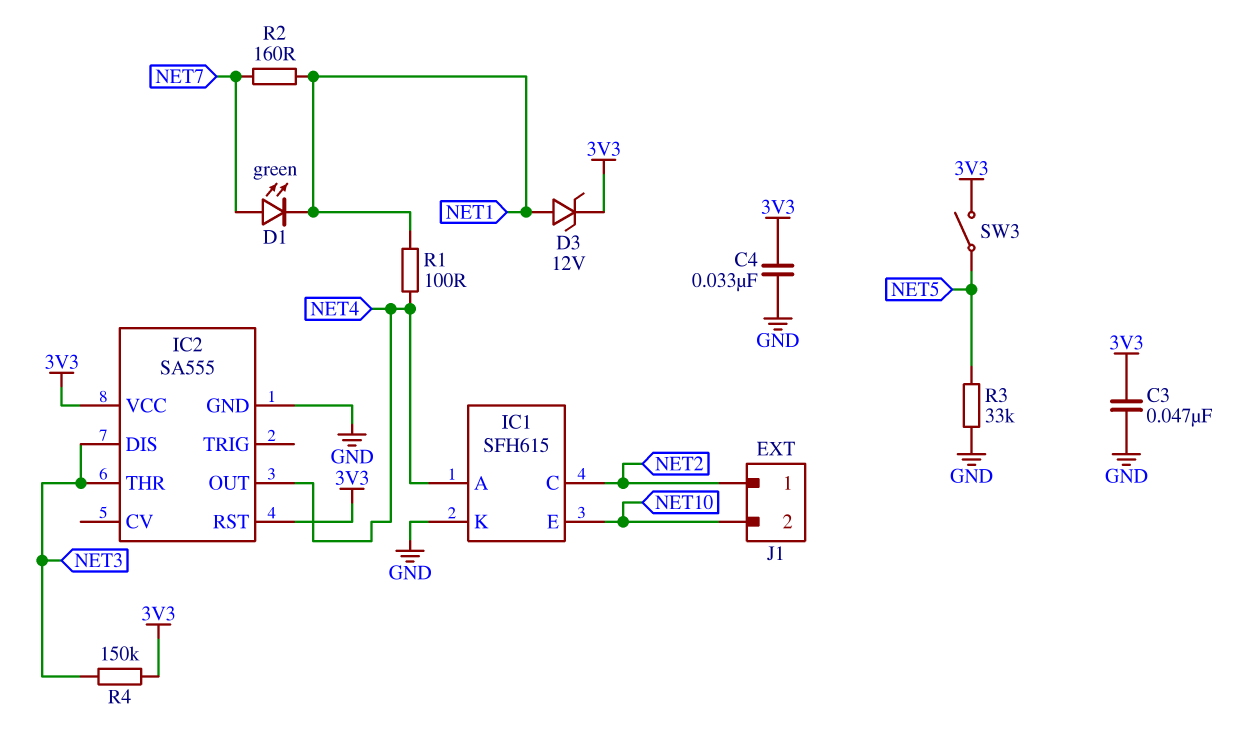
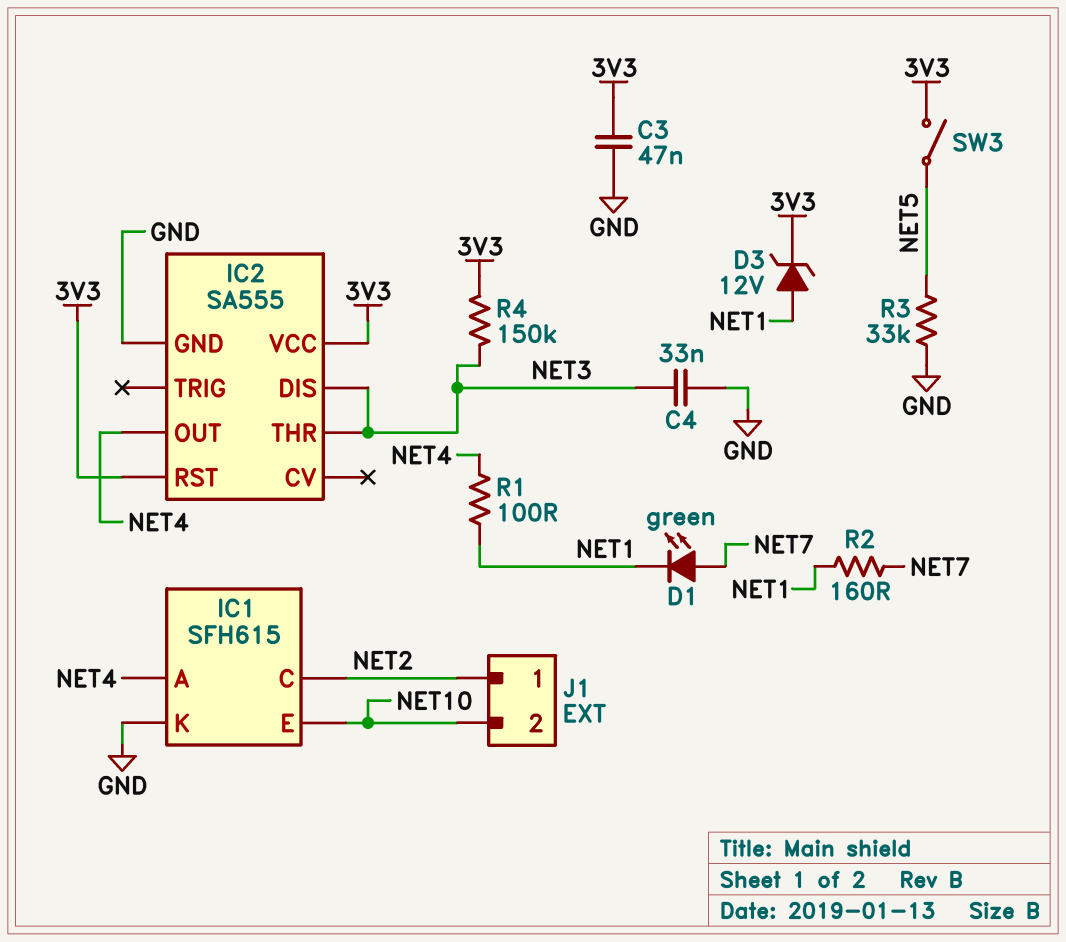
C4: 33nF (3V3, GND) -> 33nF (GND, NET3)

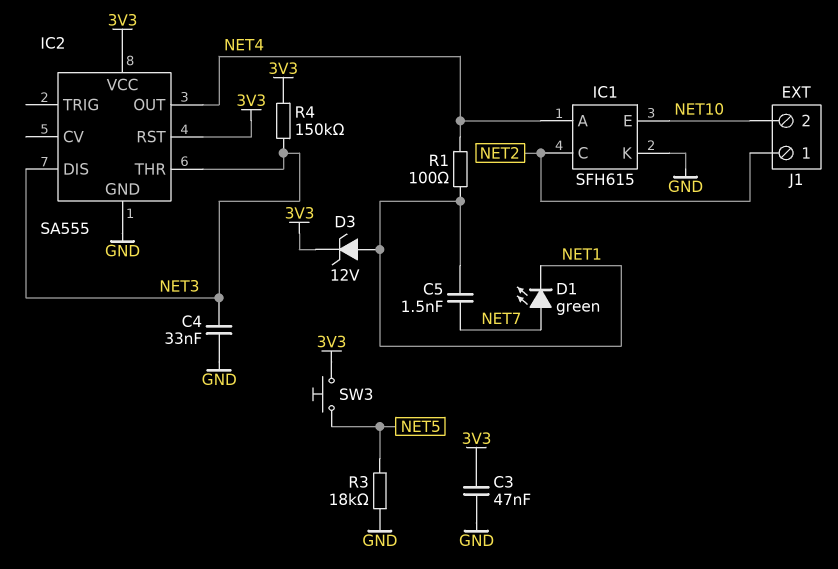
C5: none -> 1.5nF (NET1, NET7)
R2: 160 (NET1, NET7) -> none
R3: 33k (GND, NET5) -> 18k (GND, NET5)
SW3: switch (3V3, NET5) -> button (3V3, NET5)

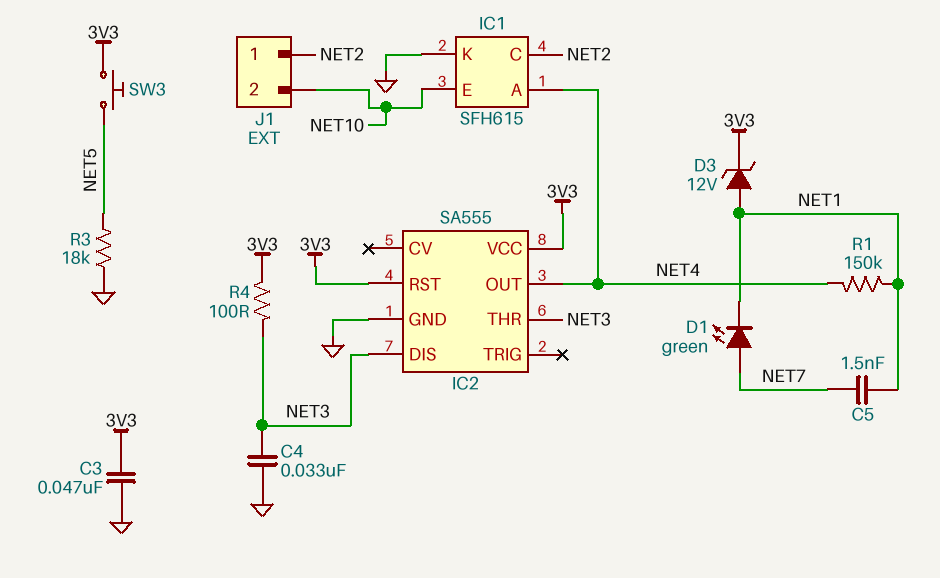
R1: 100 (NET1, NET4) -> 150k (NET1, NET4)
R4: 150k (3V3, NET3) -> 100 (3V3, NET3)

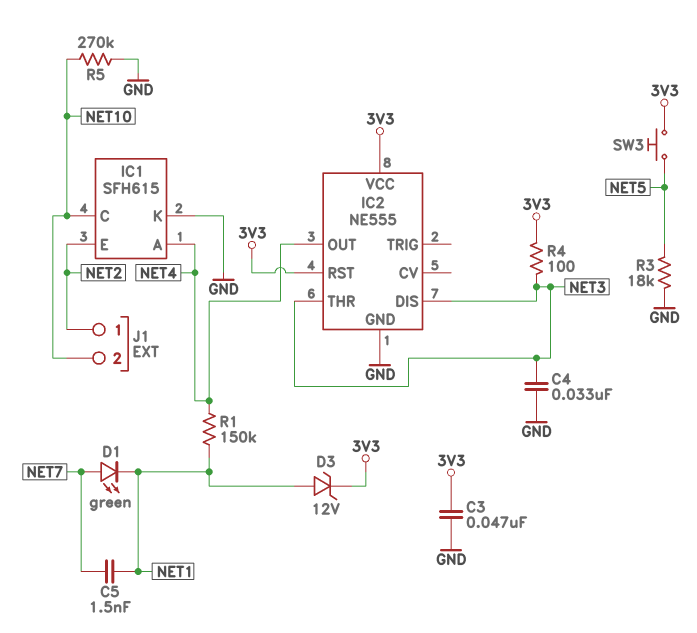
IC1 pin C: NET2 -> NET10
IC1 pin E: NET10 -> NET2
IC2: SA555 -> NE555
R5: none -> 270k (GND, NET10)

